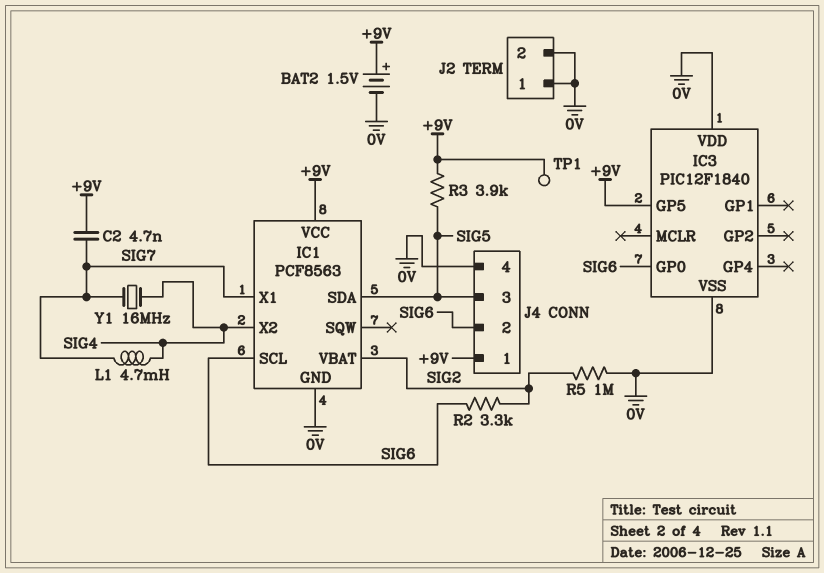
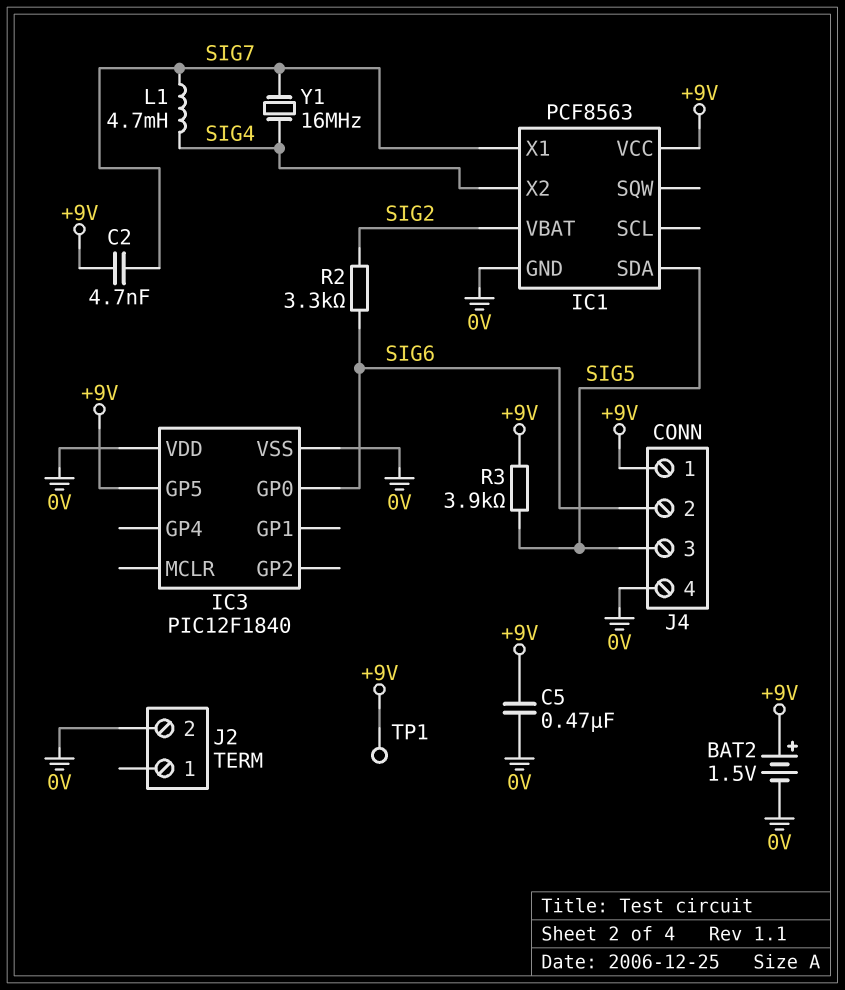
C5: none -> 470nF (+9V, 0V)
IC1 pin SCL: SIG6 -> none
J2 pin 1: 0V -> none
R5: 1M (0V, SIG2) -> none

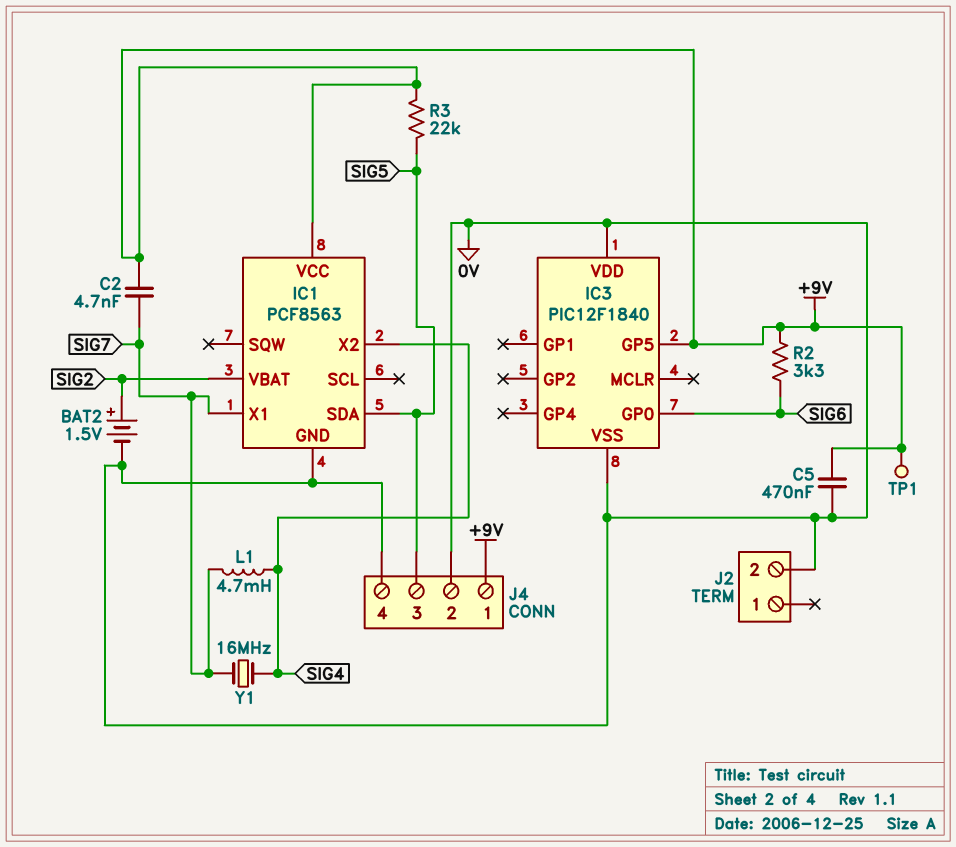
BAT2: 1.5V (plus +9V, minus 0V) -> 1.5V (plus SIG2, minus 0V)
J4 pin 2: SIG6 -> 0V
R2: 3.3k (SIG2, SIG6) -> 3.3k (+9V, SIG6)
R3: 3.9k (+9V, SIG5) -> 22k (+9V, SIG5)

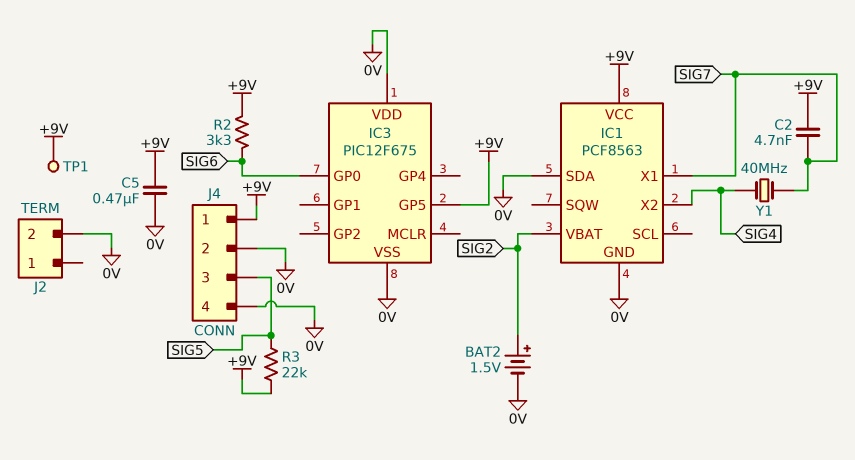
IC1 pin SDA: SIG5 -> 0V
IC3: PIC12F1840 -> PIC12F675
L1: 4.7mH (SIG4, SIG7) -> none
Y1: 16MHz (SIG4, SIG7) -> 40MHz (SIG4, SIG7)

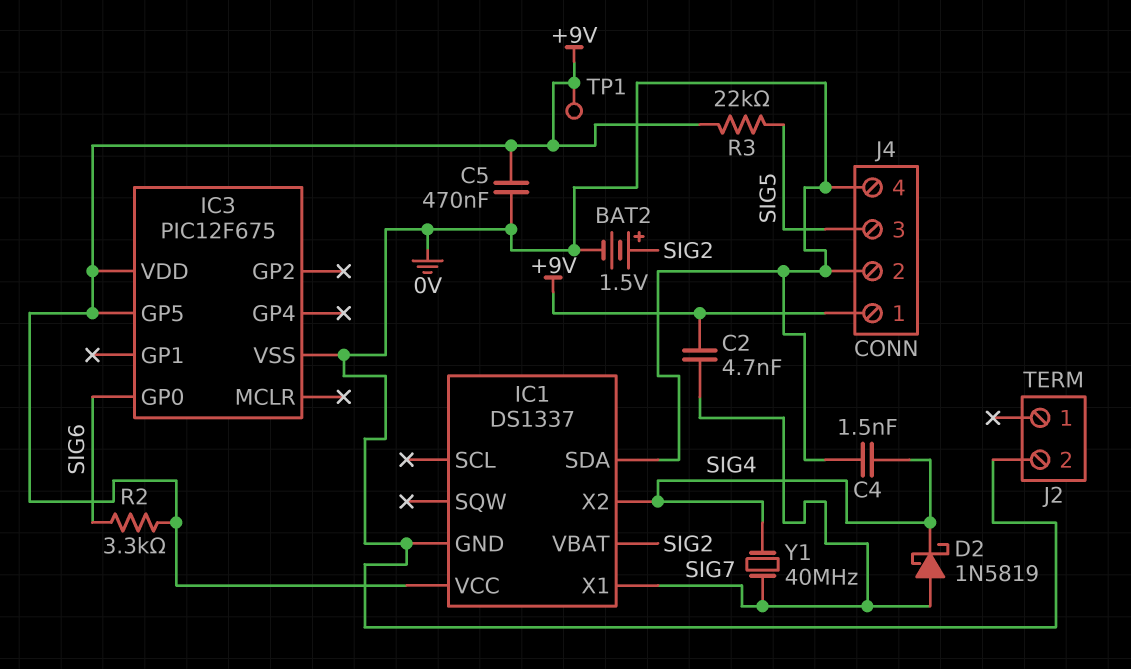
C4: none -> 1.5nF (0V, SIG4)
D2: none -> schottky 1N5819 (A SIG7, K SIG4)
IC1: PCF8563 -> DS1337
IC3 pin VDD: 0V -> +9V

